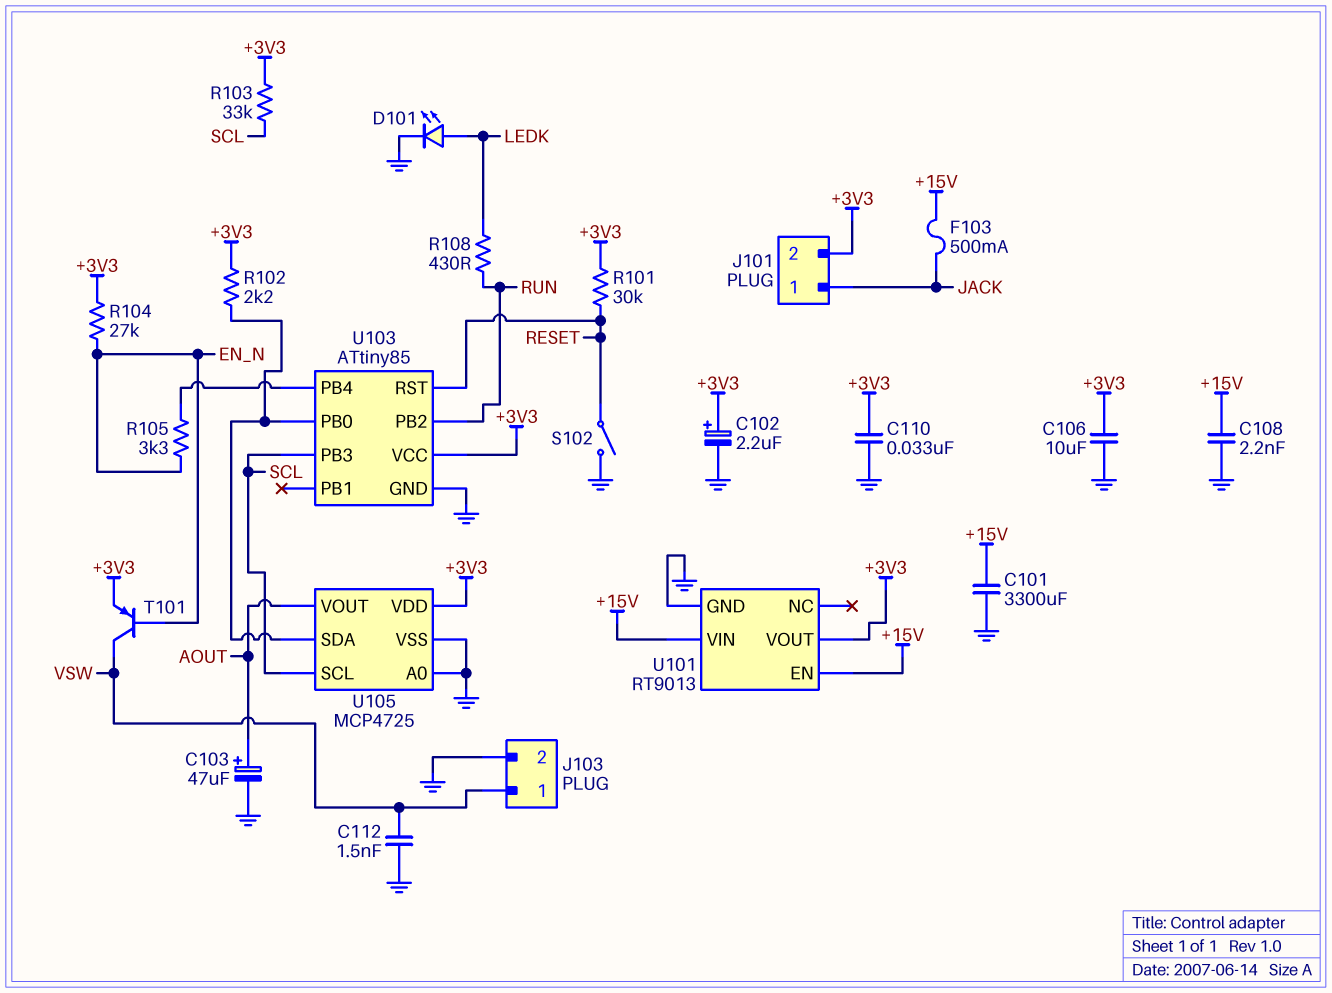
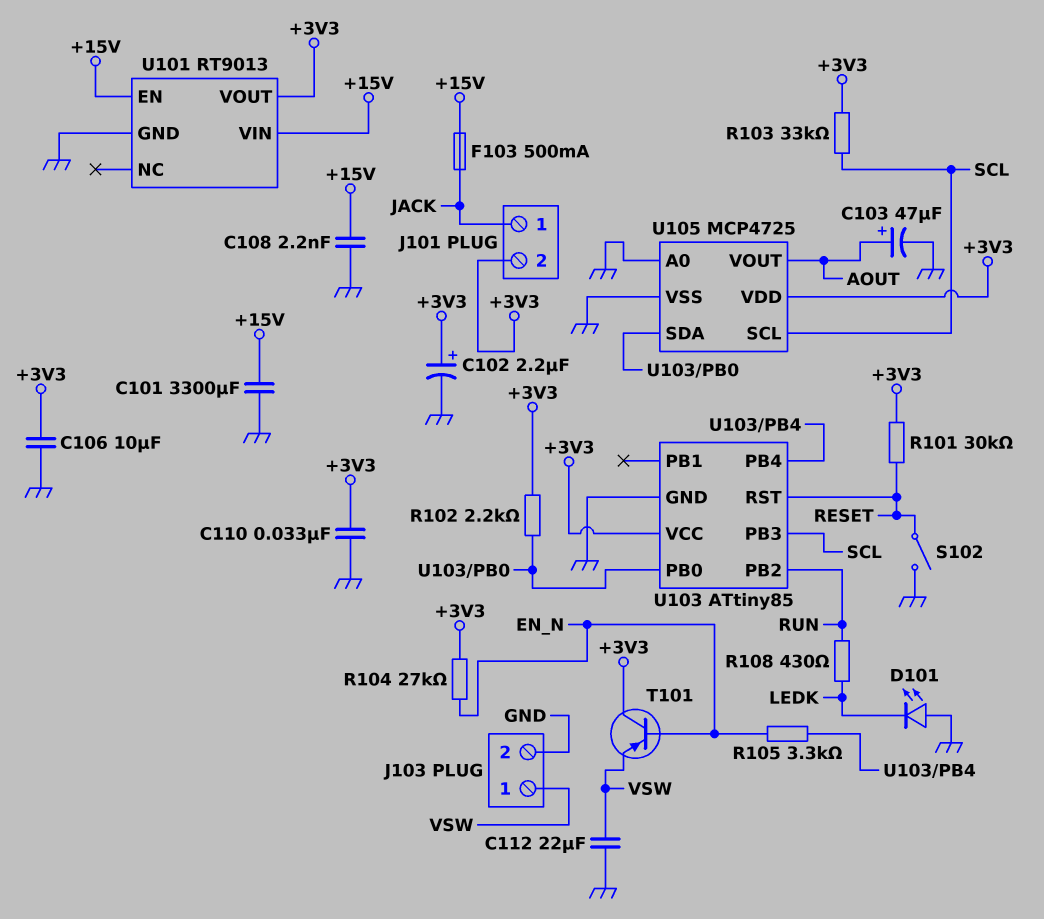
C112: 1.5nF (GND, VSW) -> 22uF (GND, VSW)
D101: LED (A LEDK, K GND) -> LED (A GND, K LEDK)
T101: PNP (B EN_N, C VSW, E +3V3) -> PNP (B EN_N, C +3V3, E VSW)

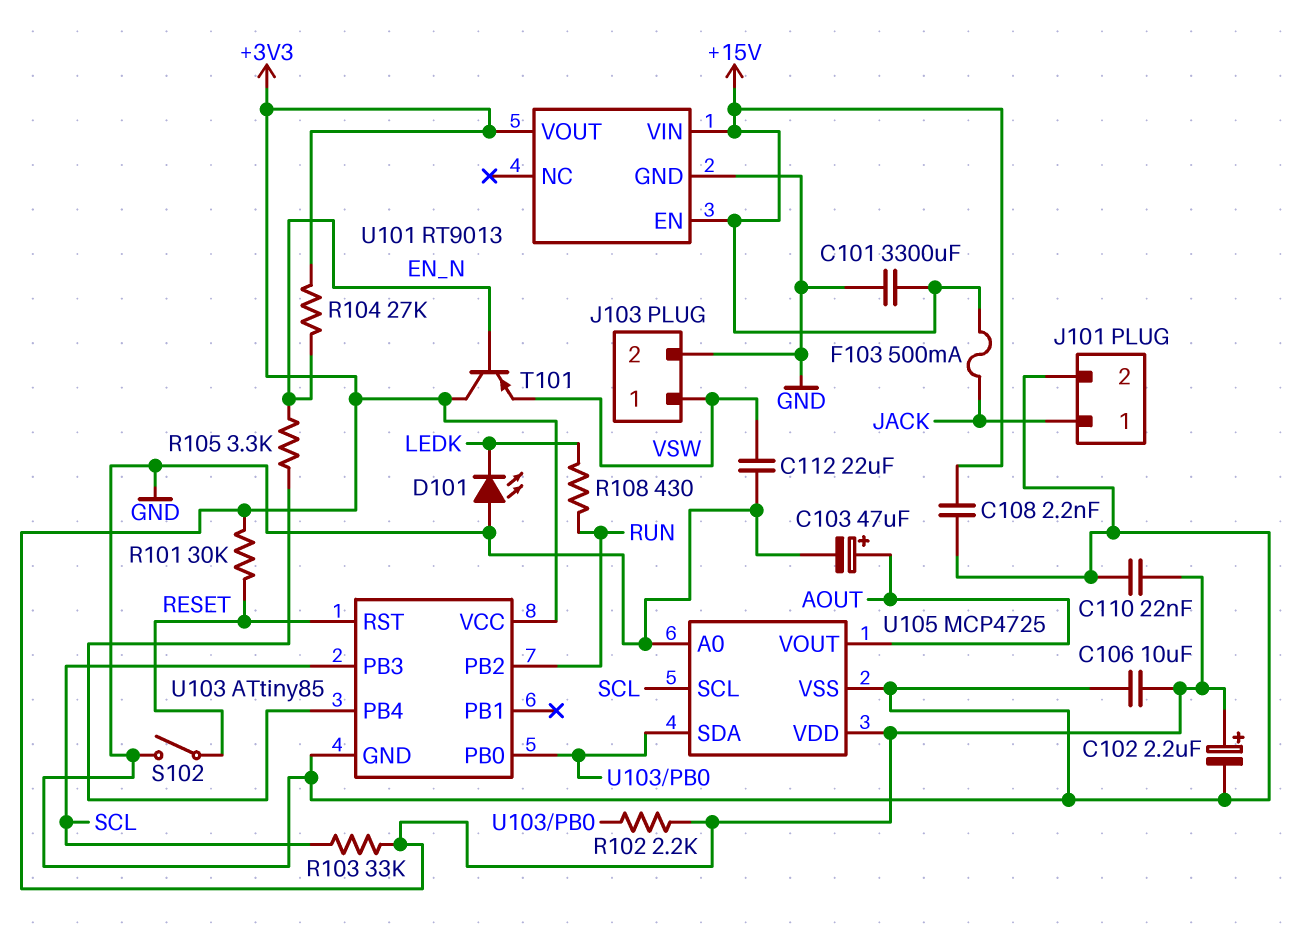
C110: 33nF (+3V3, GND) -> 22nF (+3V3, GND)
J101 pin 2: +3V3 -> GND

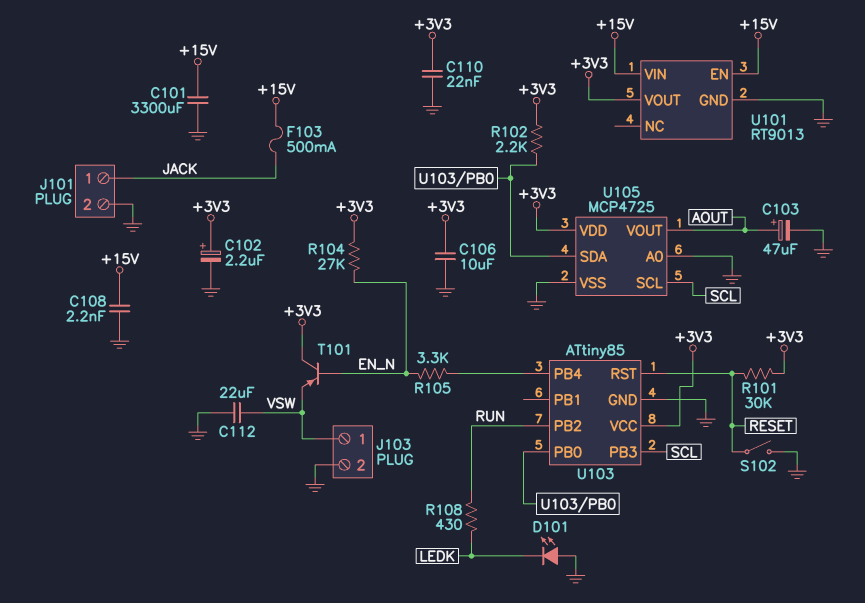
R103: 33k (+3V3, SCL) -> none

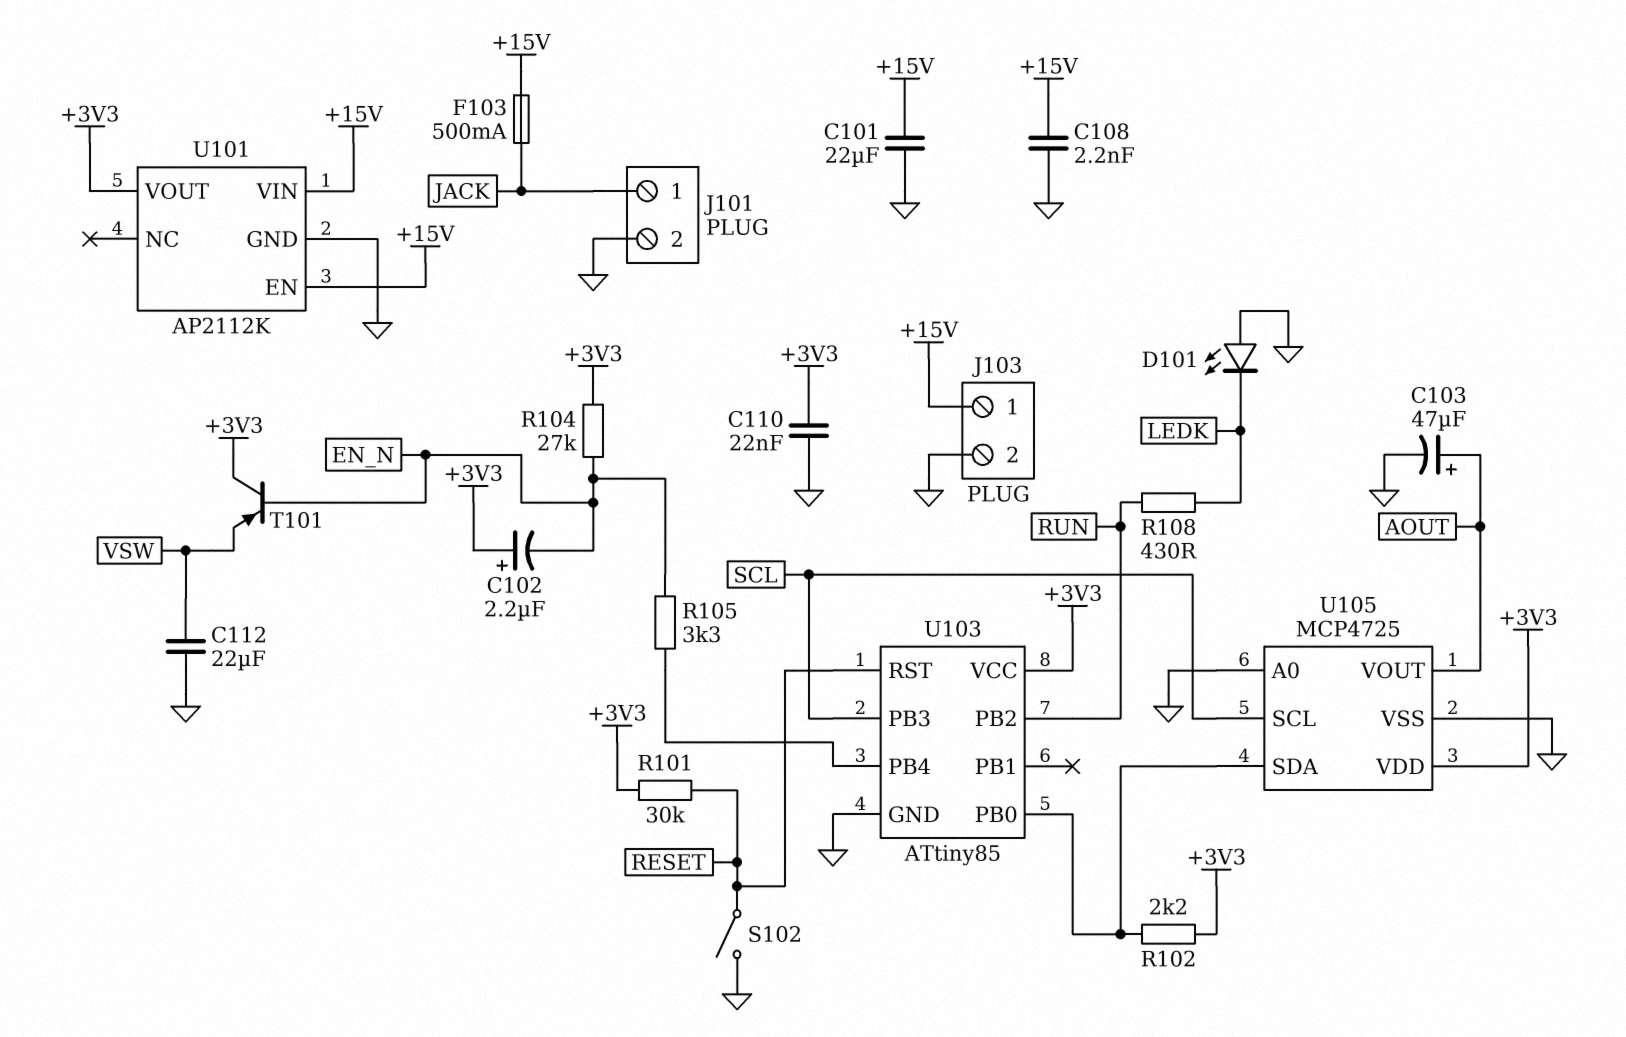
C101: 3300uF (+15V, GND) -> 22uF (+15V, GND)
C102: 2.2uF (plus +3V3, minus GND) -> 2.2uF (plus +3V3, minus EN_N)
C106: 10uF (+3V3, GND) -> none
J103 pin 1: VSW -> +15V
U101: RT9013 -> AP2112K

